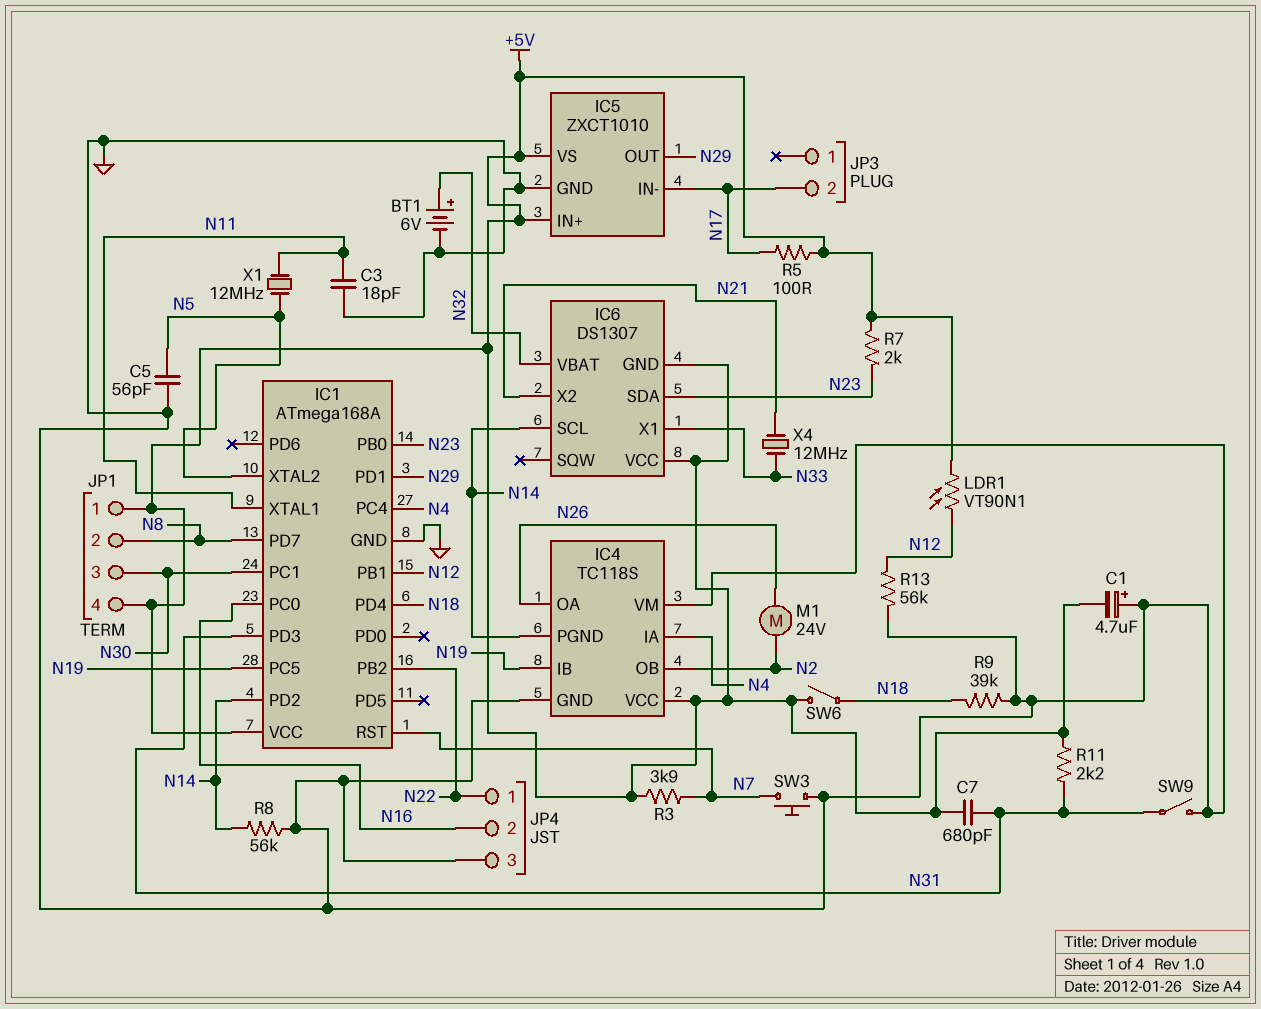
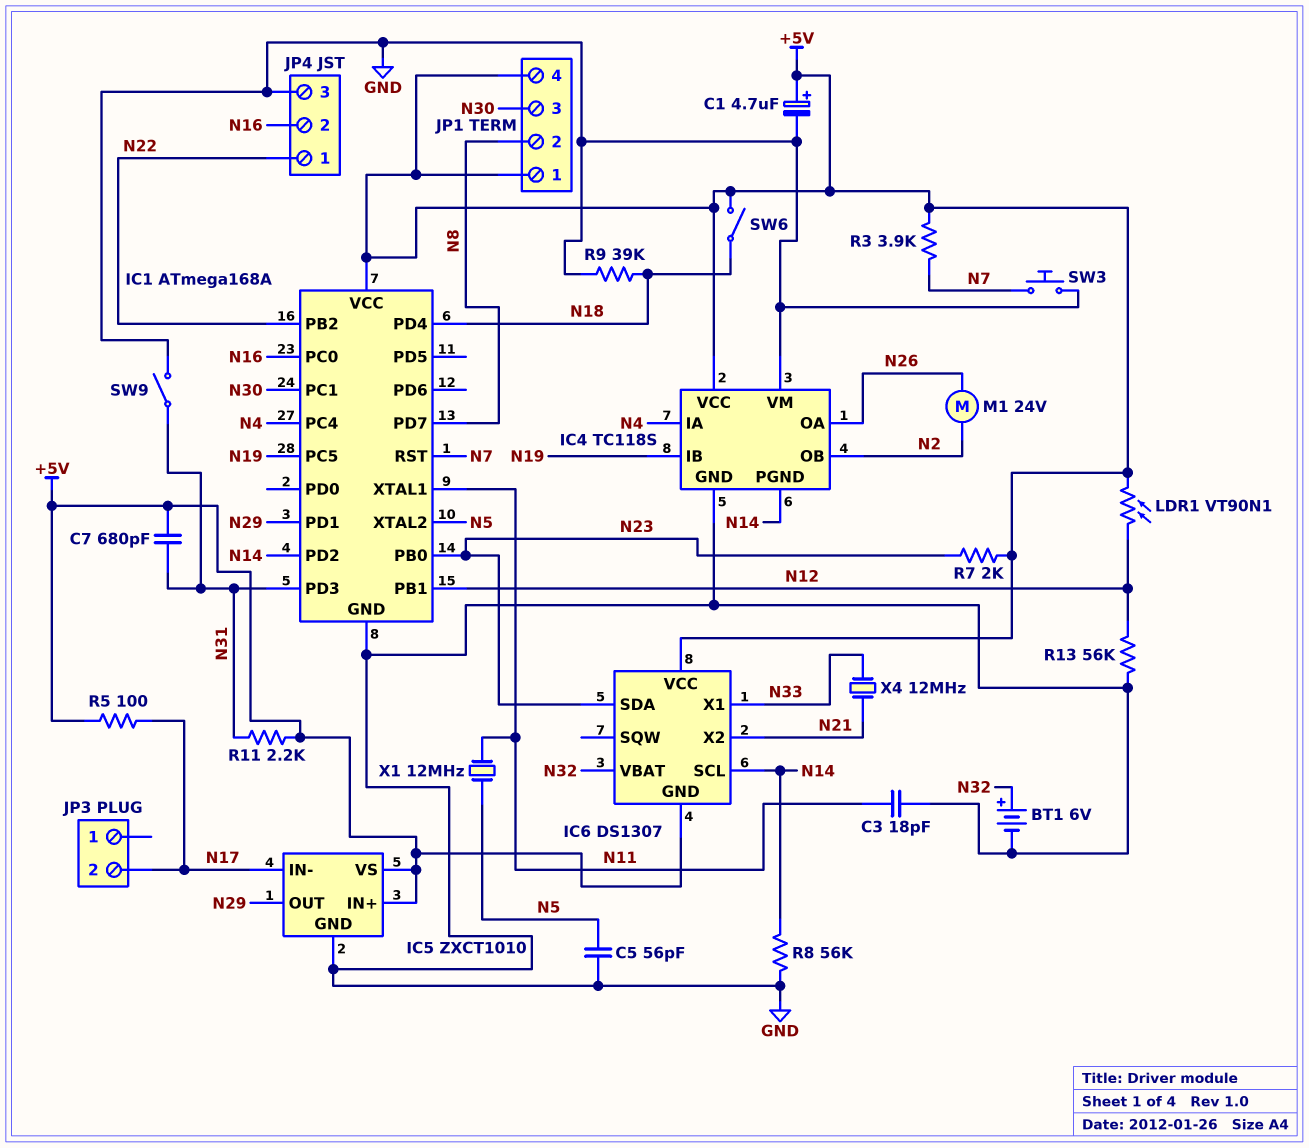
C1: 4.7uF (plus GND, minus +5V) -> 4.7uF (plus +5V, minus GND)

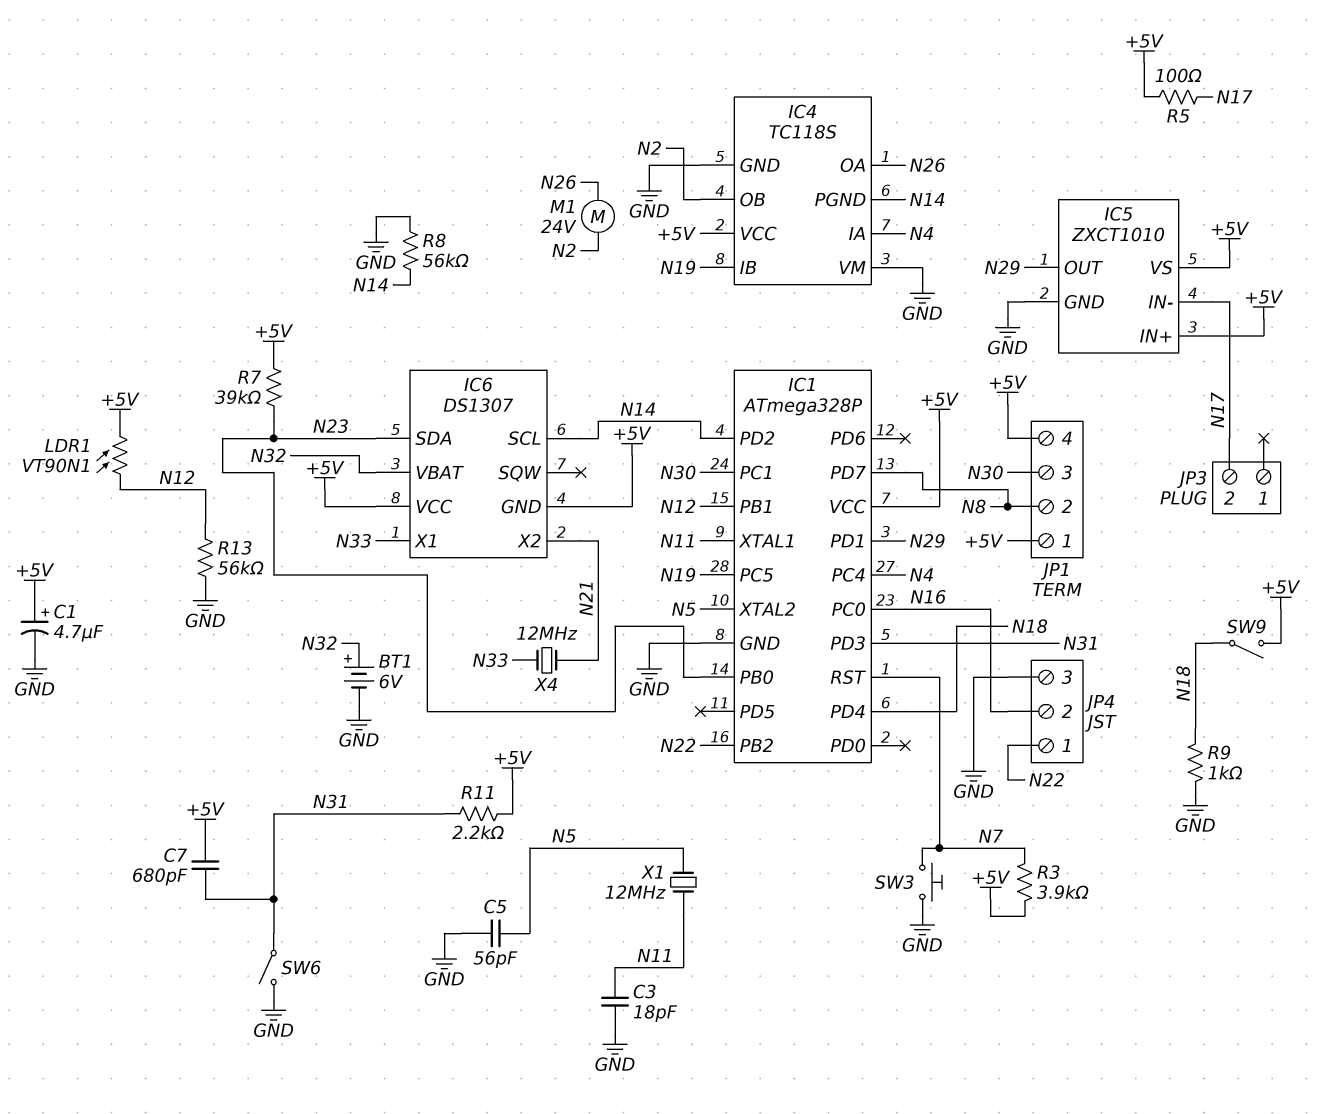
IC1: ATmega168A -> ATmega328P
R7: 2k (+5V, N23) -> 39k (+5V, N23)
R9: 39k (GND, N18) -> 1k (GND, N18)
SW6: switch (+5V, N18) -> switch (GND, N31)
SW9: switch (GND, N31) -> switch (+5V, N18)

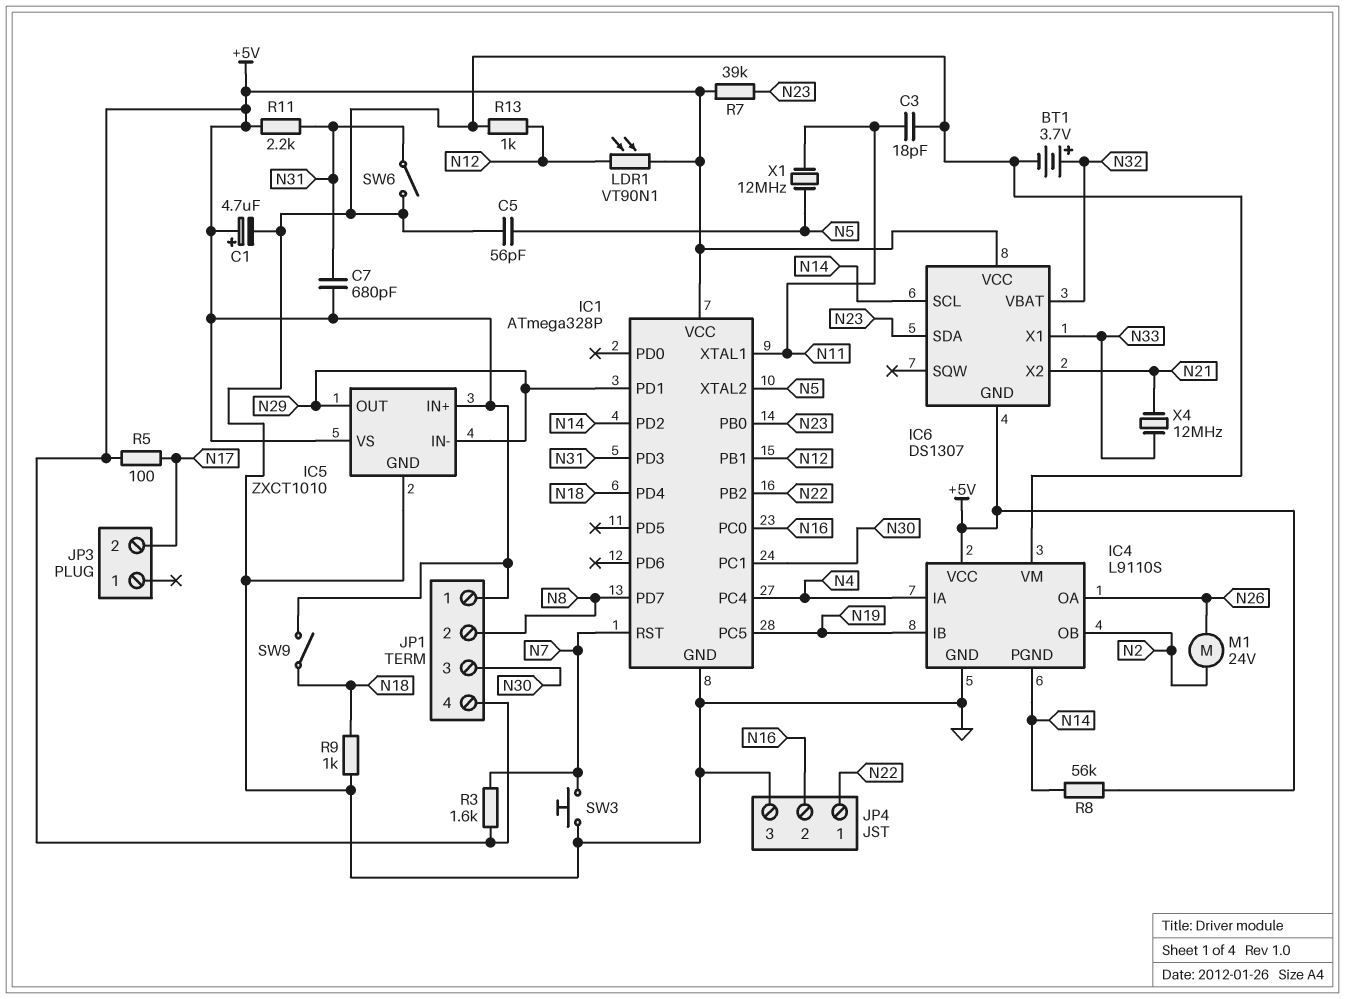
BT1: 6V (plus N32, minus GND) -> 3.7V (plus N32, minus GND)
IC4: TC118S -> L9110S
IC5 pin IN-: N17 -> N29
R3: 3.9k (+5V, N7) -> 1.6k (+5V, N7)
R8: 56k (GND, N14) -> 56k (+5V, N14)
R13: 56k (GND, N12) -> 1k (GND, N12)

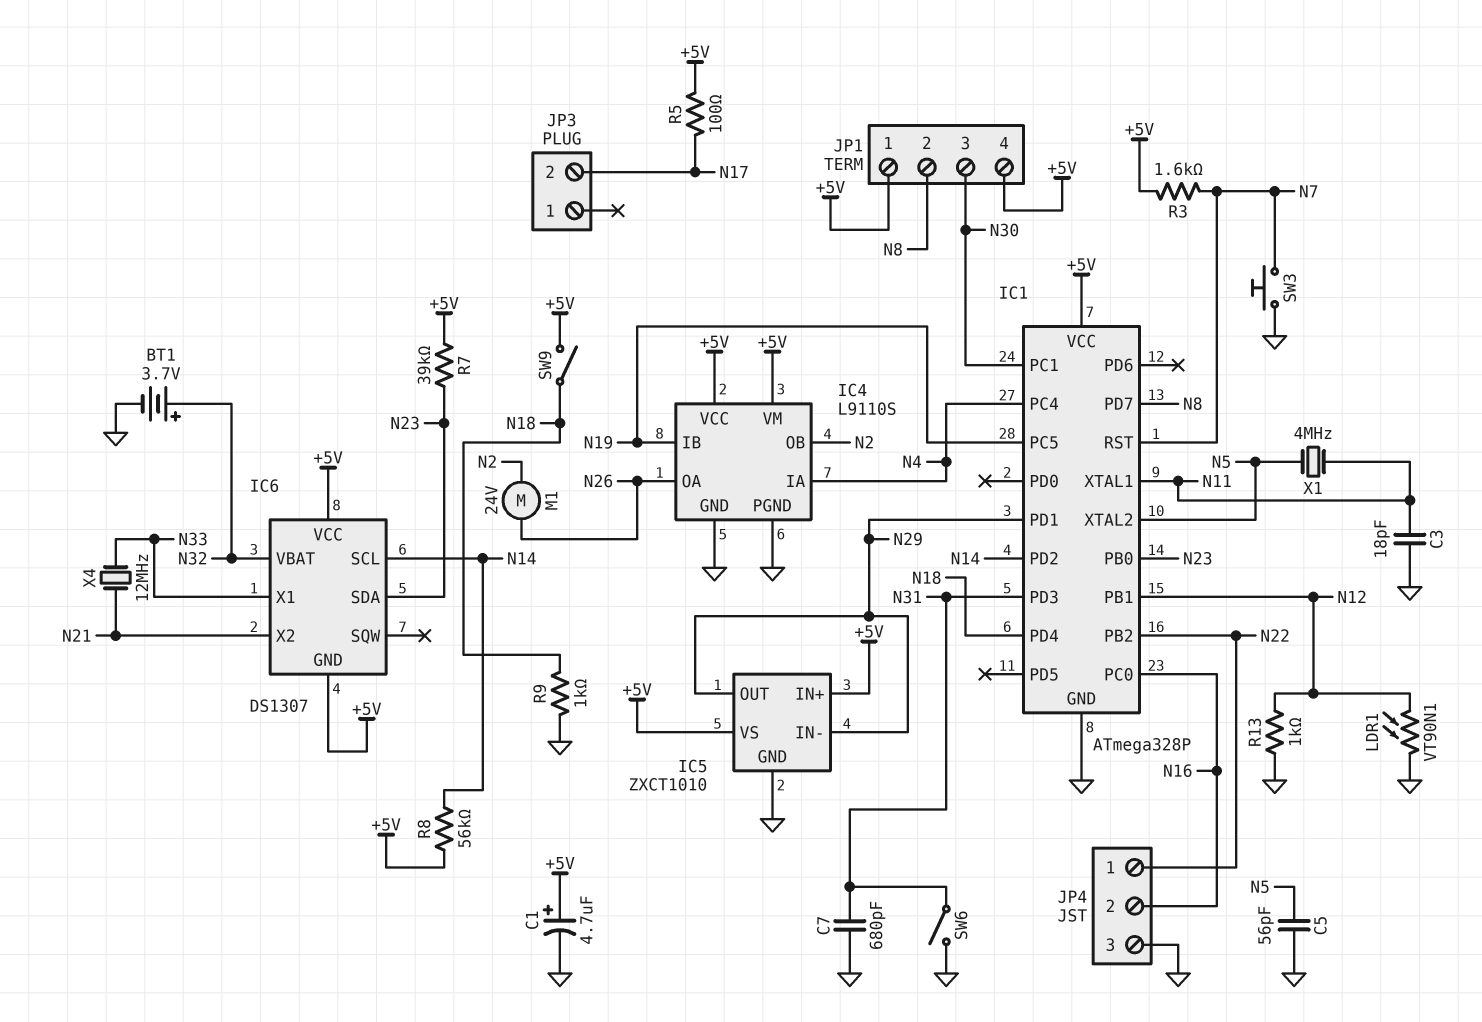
C7: 680pF (+5V, N31) -> 680pF (GND, N31)
IC4 pin PGND: N14 -> GND
IC4 pin VM: GND -> +5V
LDR1: VT90N1 (+5V, N12) -> VT90N1 (GND, N12)
R11: 2.2k (+5V, N31) -> none
X1: 12MHz (N5, N11) -> 4MHz (N5, N11)

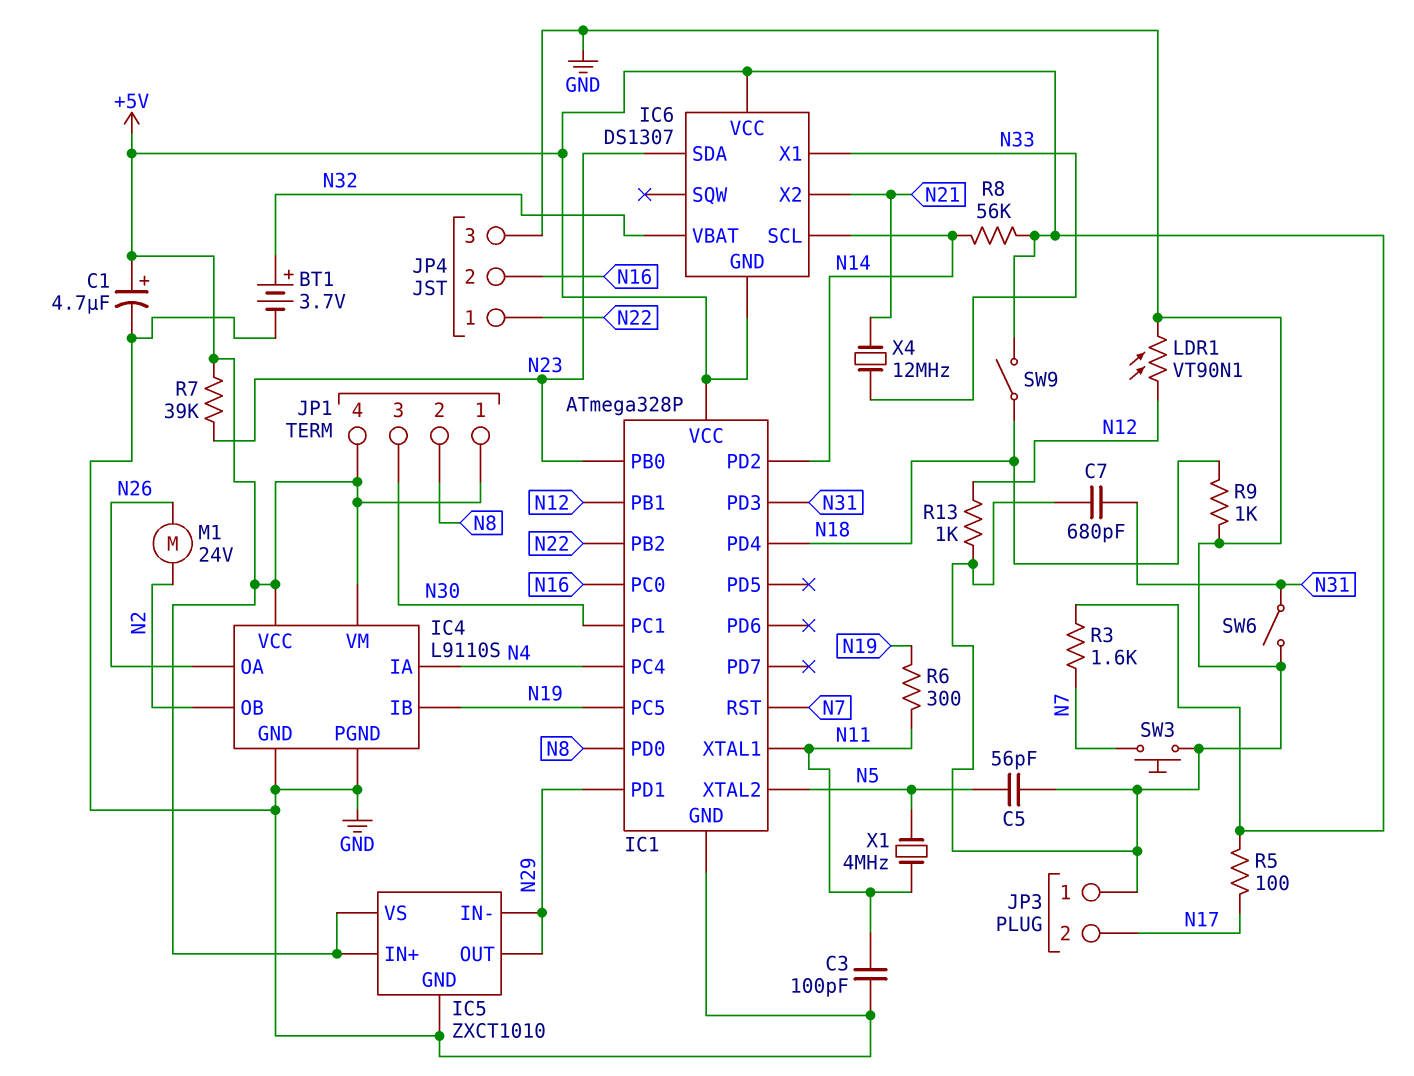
C3: 18pF (GND, N11) -> 100pF (GND, N11)
IC1 pin PD0: none -> N8
IC1 pin PD7: N8 -> none
JP3 pin 1: none -> GND
R6: none -> 300 (N11, N19)

